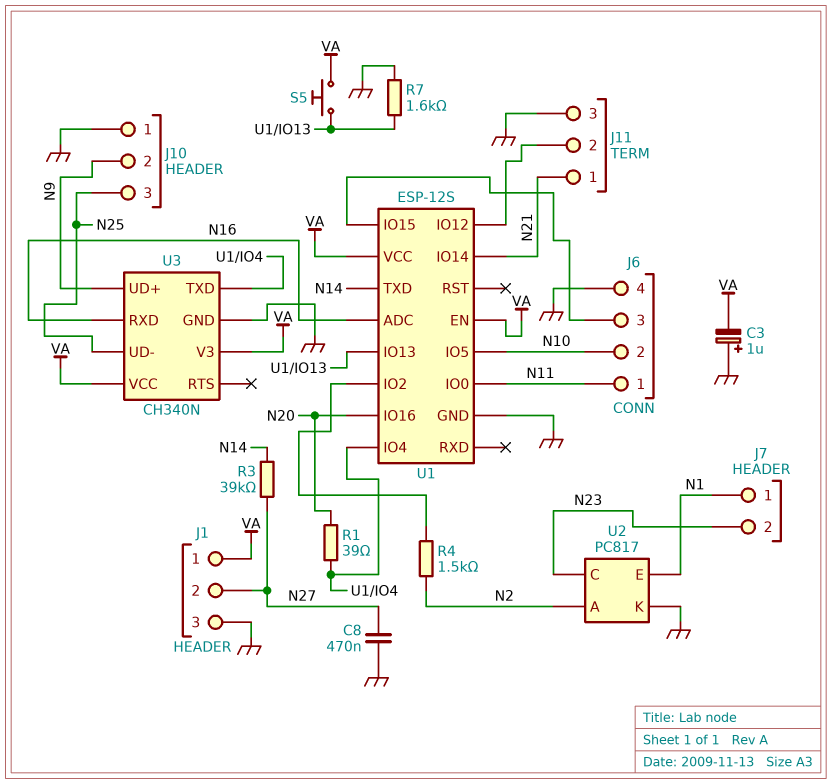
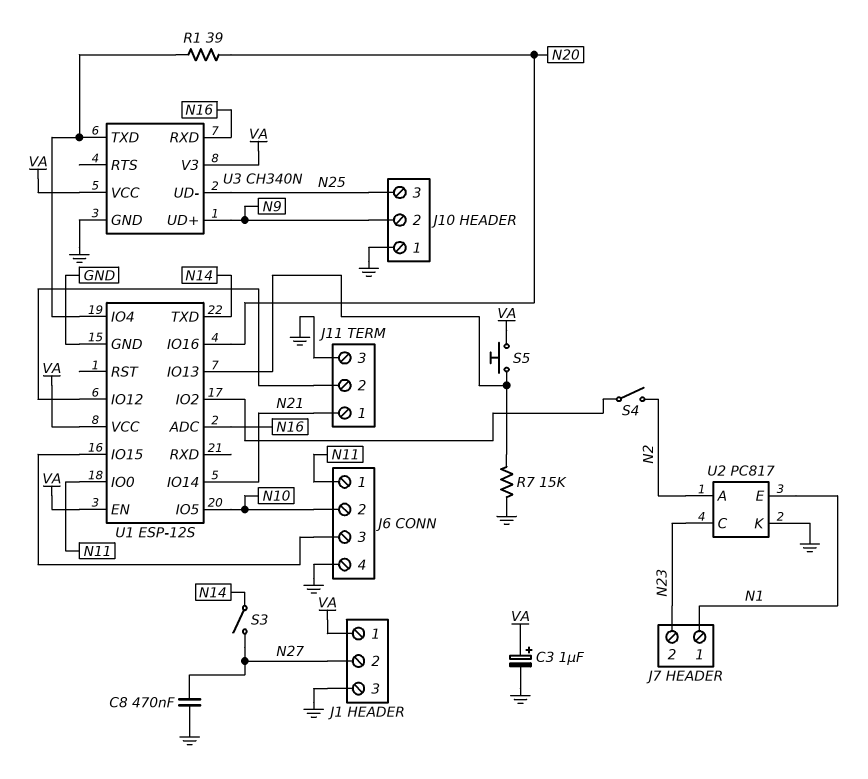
C3: 1uF (plus GND, minus VA) -> 1uF (plus VA, minus GND)
R3: 39k (N14, N27) -> none
R4: 1.5k (N2, U1/IO2) -> none
R7: 1.6k (GND, U1/IO13) -> 15k (GND, U1/IO13)
S3: none -> switch (N14, N27)
S4: none -> switch (N2, U1/IO2)

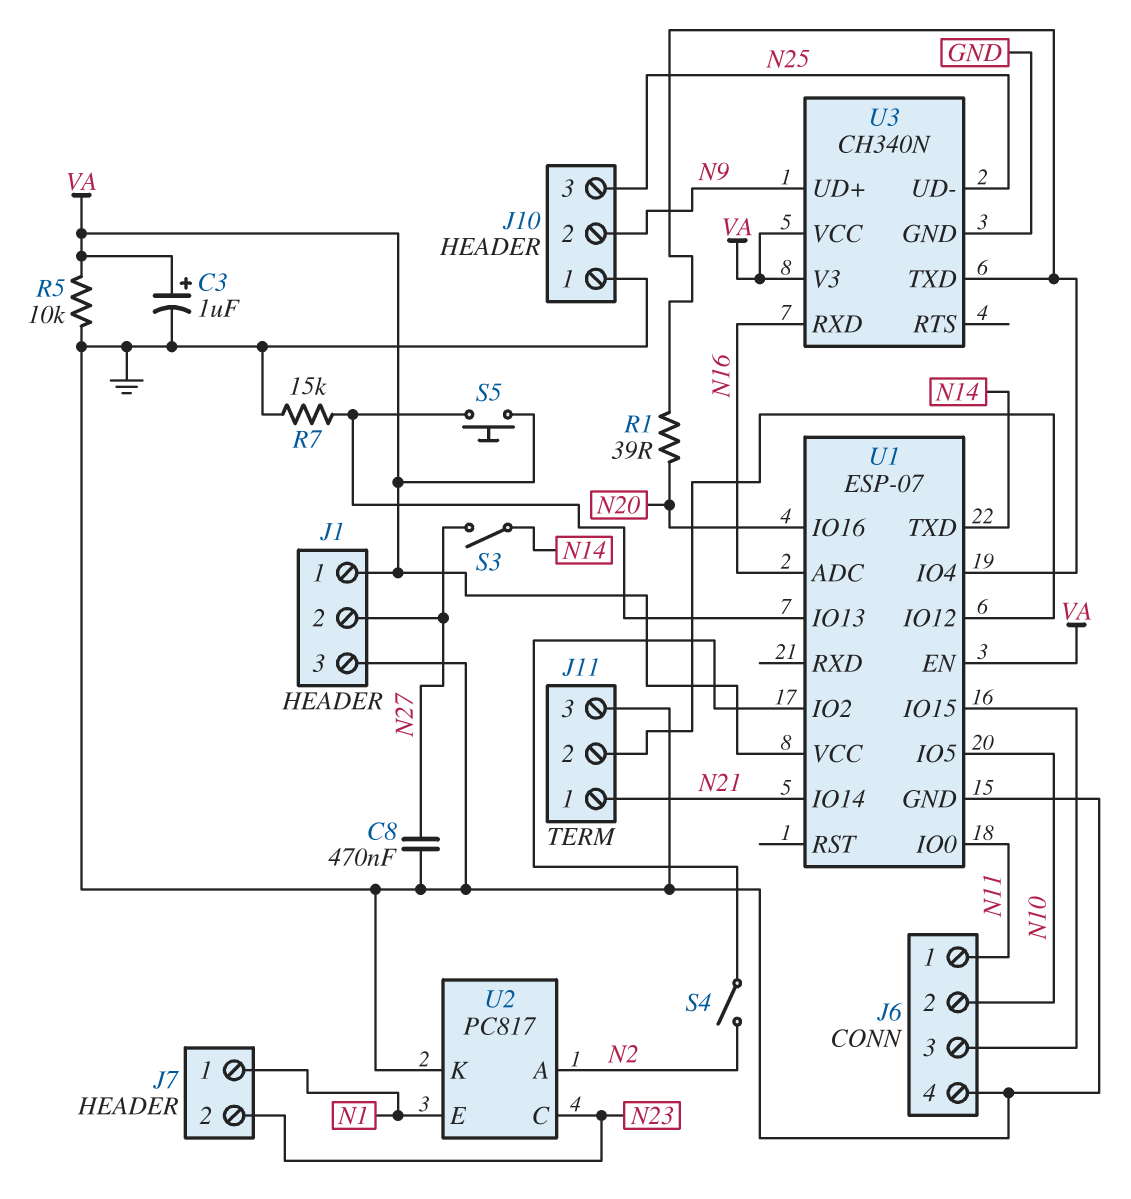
R5: none -> 10k (GND, VA)
U1: ESP-12S -> ESP-07

